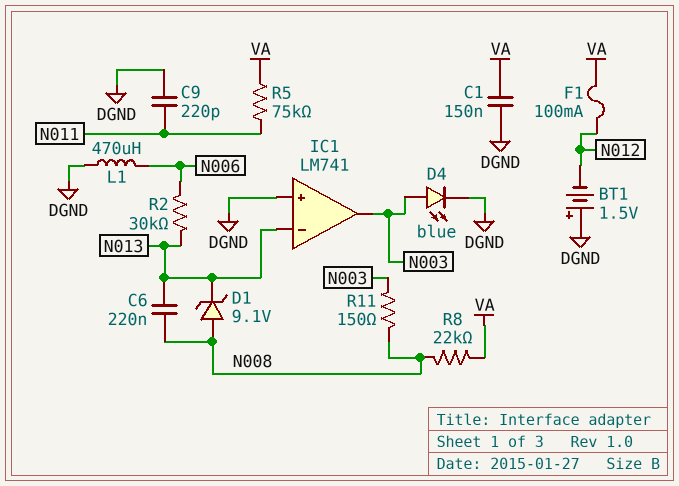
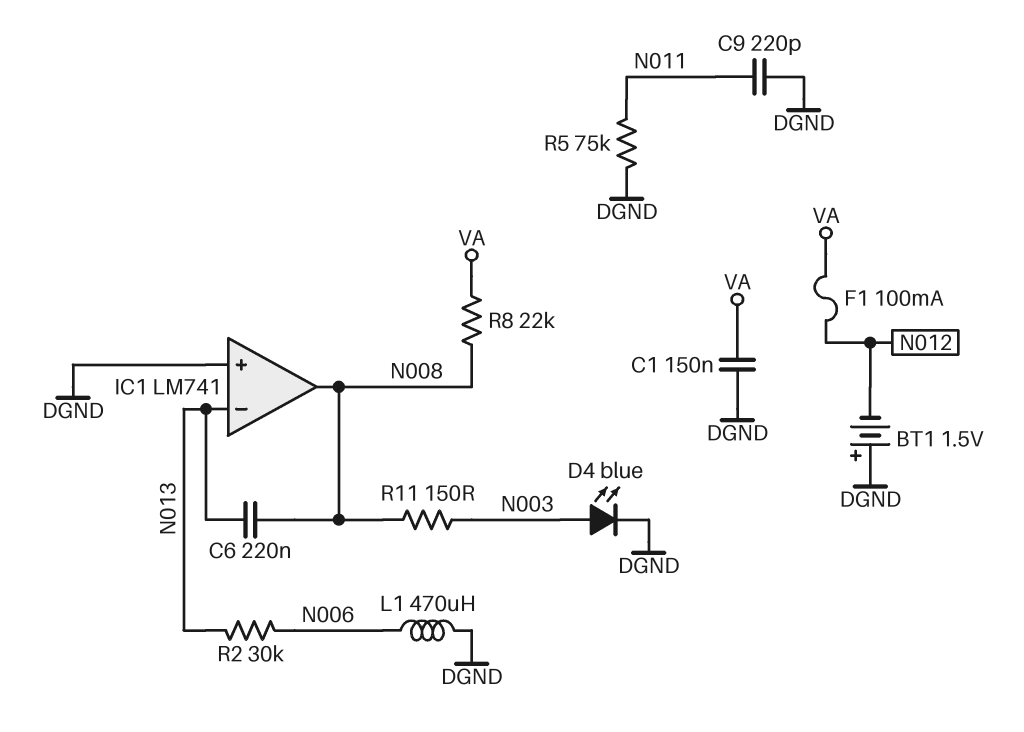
D1: zener 9.1V (A N008, K N013) -> none
IC1 pin out: N003 -> N008
R5: 75k (N011, VA) -> 75k (DGND, N011)

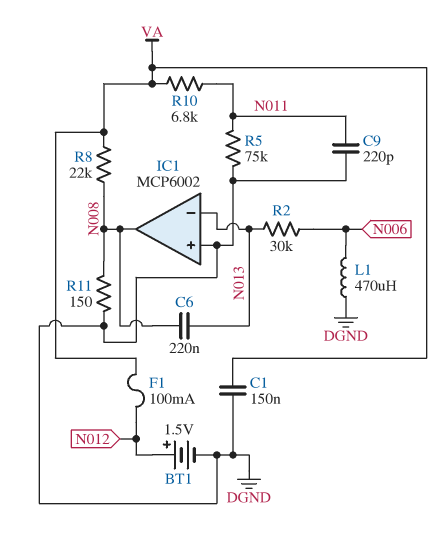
BT1: 1.5V (plus DGND, minus N012) -> 1.5V (plus N012, minus DGND)
D4: LED blue (A N003, K DGND) -> none
IC1: LM741 -> MCP6002
R10: none -> 6.8k (N011, VA)
R11: 150 (N003, N008) -> 150 (DGND, N008)

